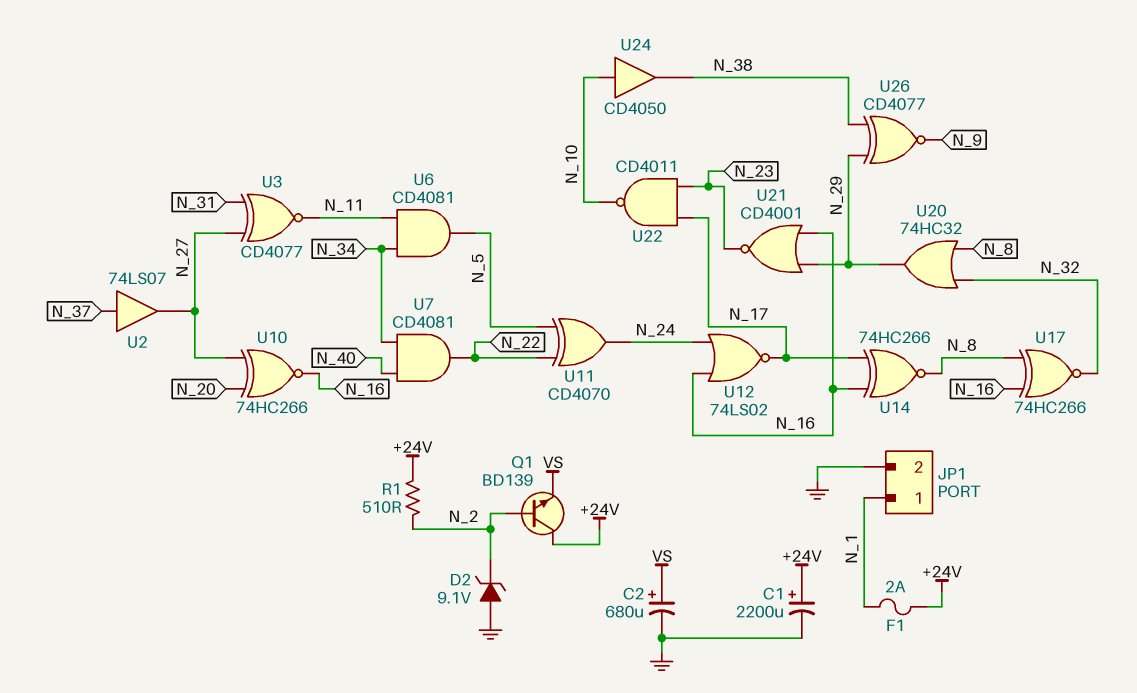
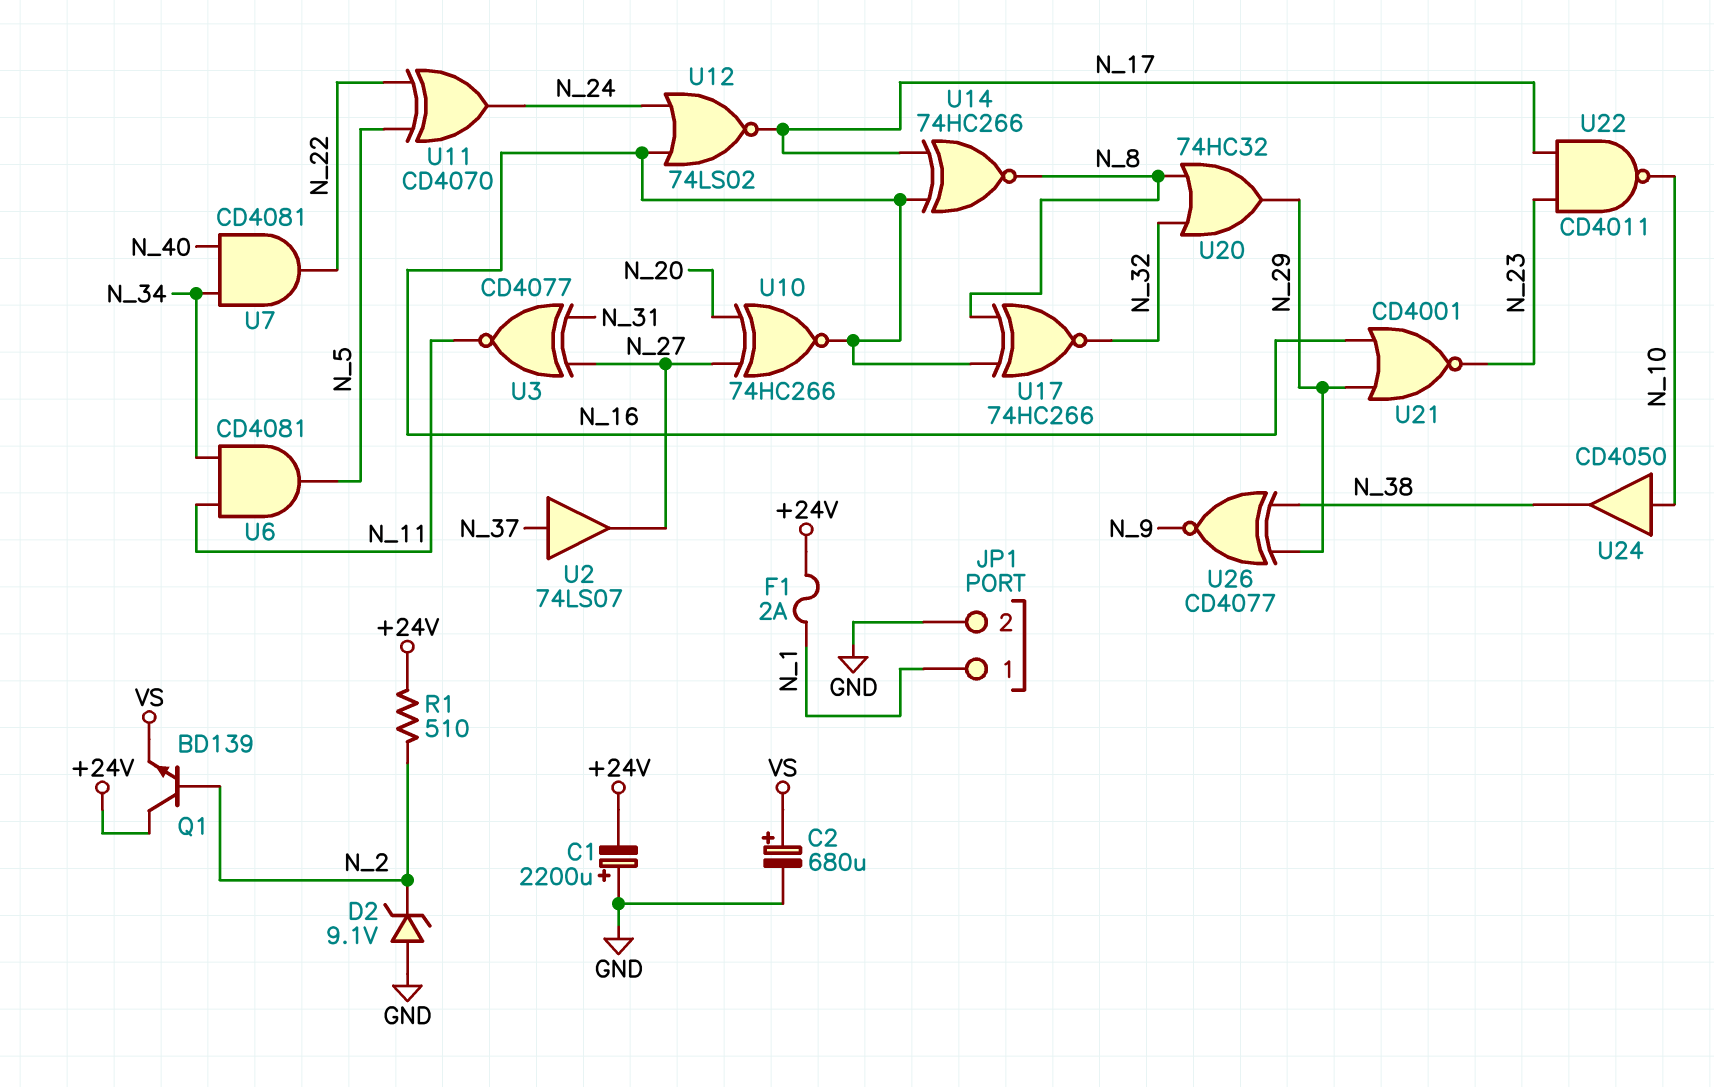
C1: 2200uF (plus +24V, minus GND) -> 2200uF (plus GND, minus +24V)

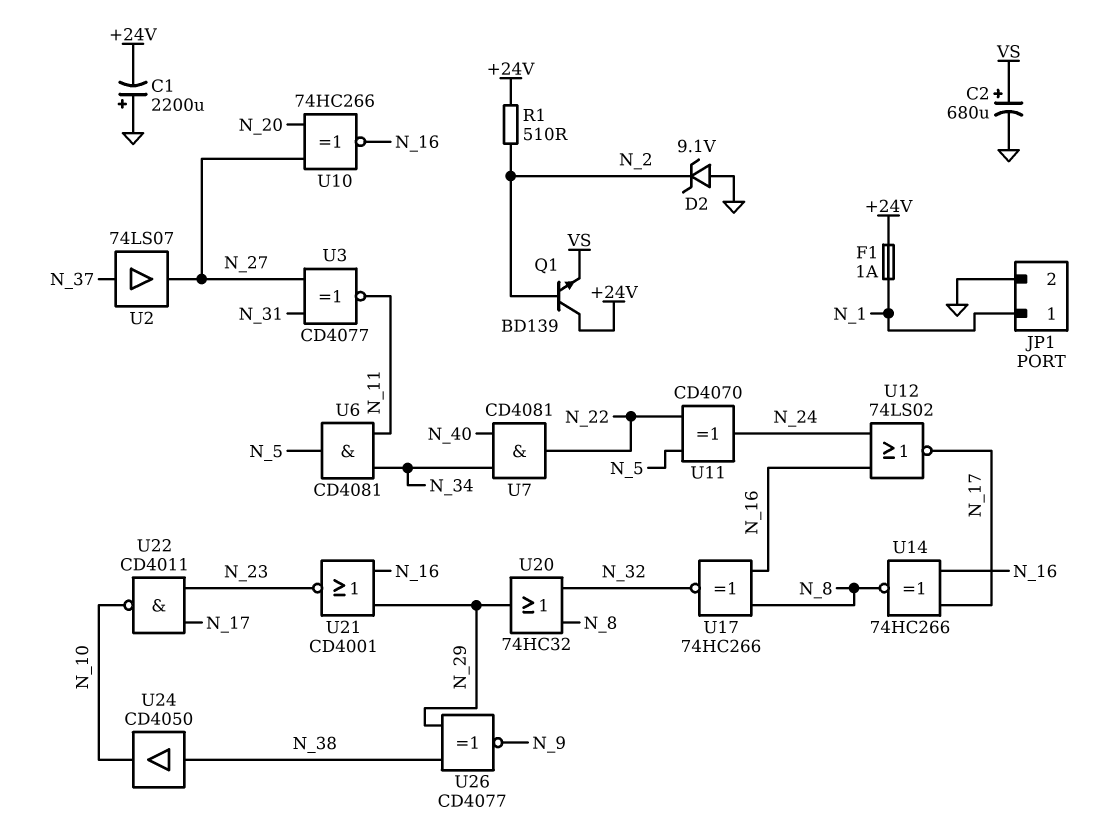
F1: 2A (+24V, N_1) -> 1A (+24V, N_1)
U24: buffer CD4050 (in N_10, out N_38) -> buffer CD4050 (in N_38, out N_10)

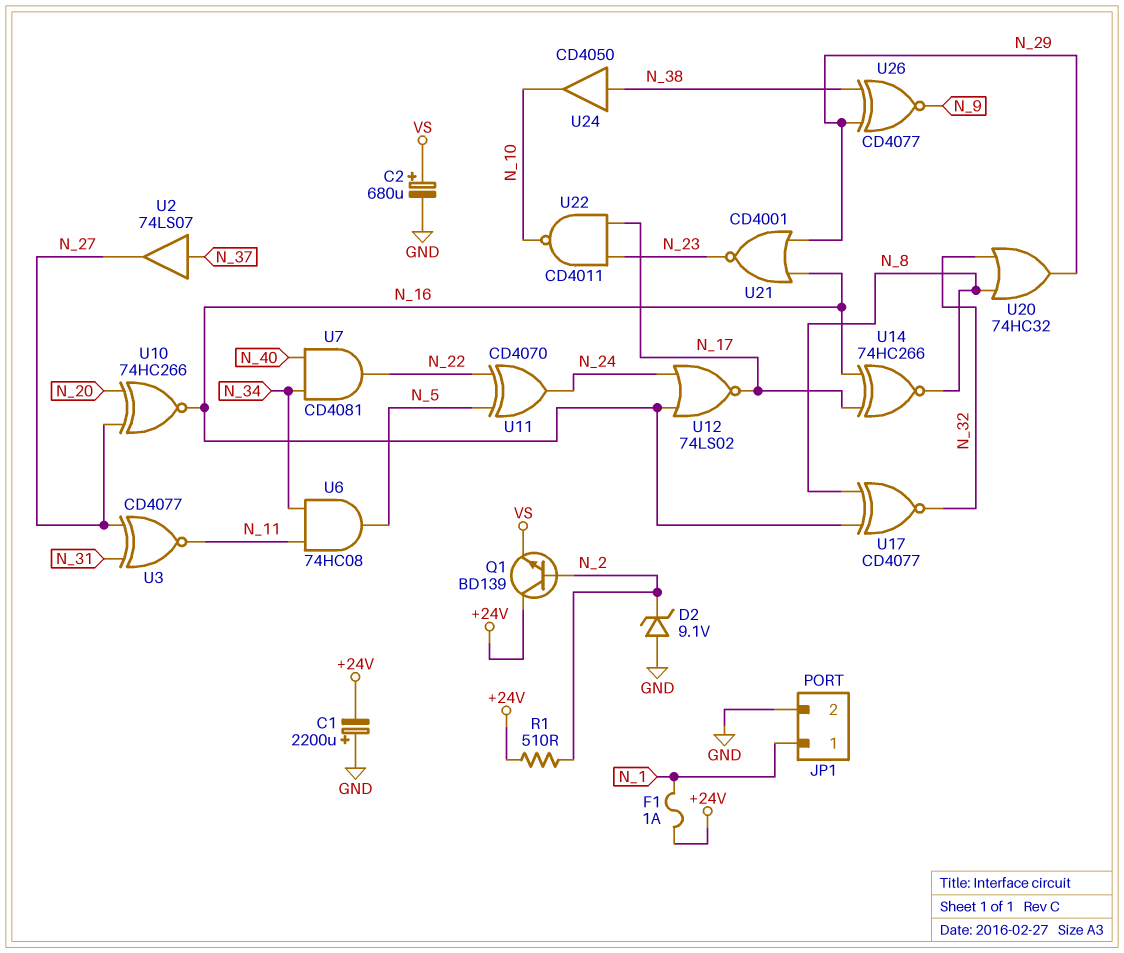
U6: AND CD4081 (in N_11, in N_34, out N_5) -> AND 74HC08 (in N_11, in N_34, out N_5)
U17: XNOR 74HC266 (in N_8, in N_16, out N_32) -> XNOR CD4077 (in N_8, in N_16, out N_32)

